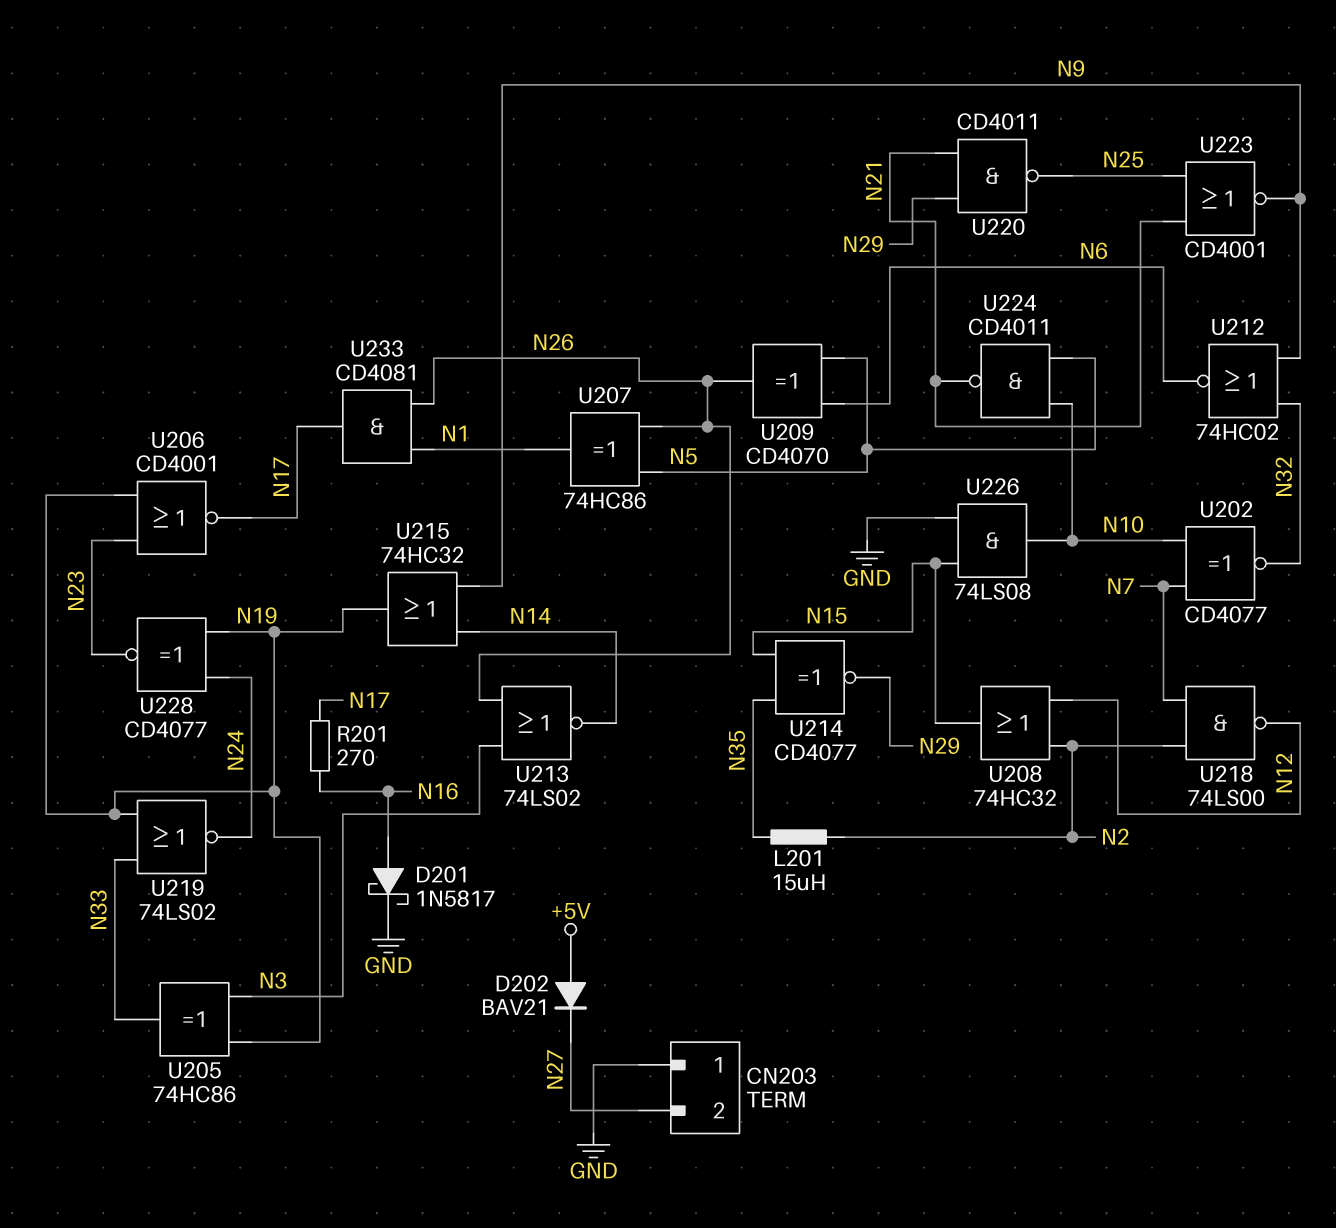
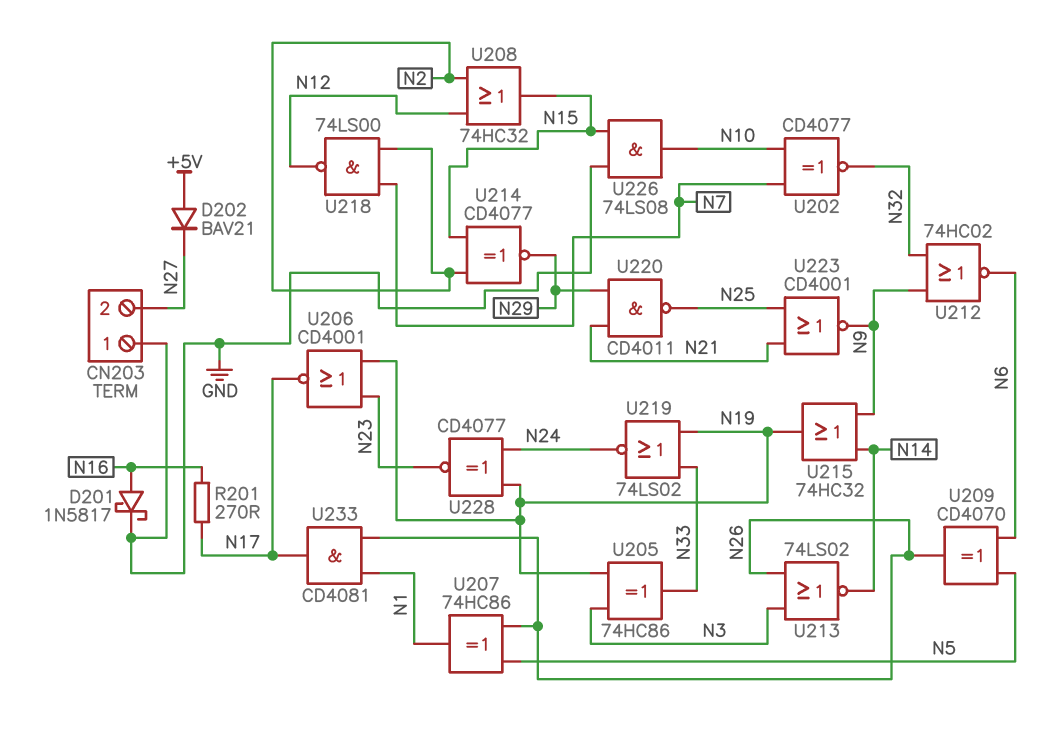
L201: 15uH (N2, N35) -> none
U214: XNOR CD4077 (in N15, in N35, out N29) -> XNOR CD4077 (in N2, in N15, out N29)
U224: NAND CD4011 (in N5, in N10, out N21) -> none

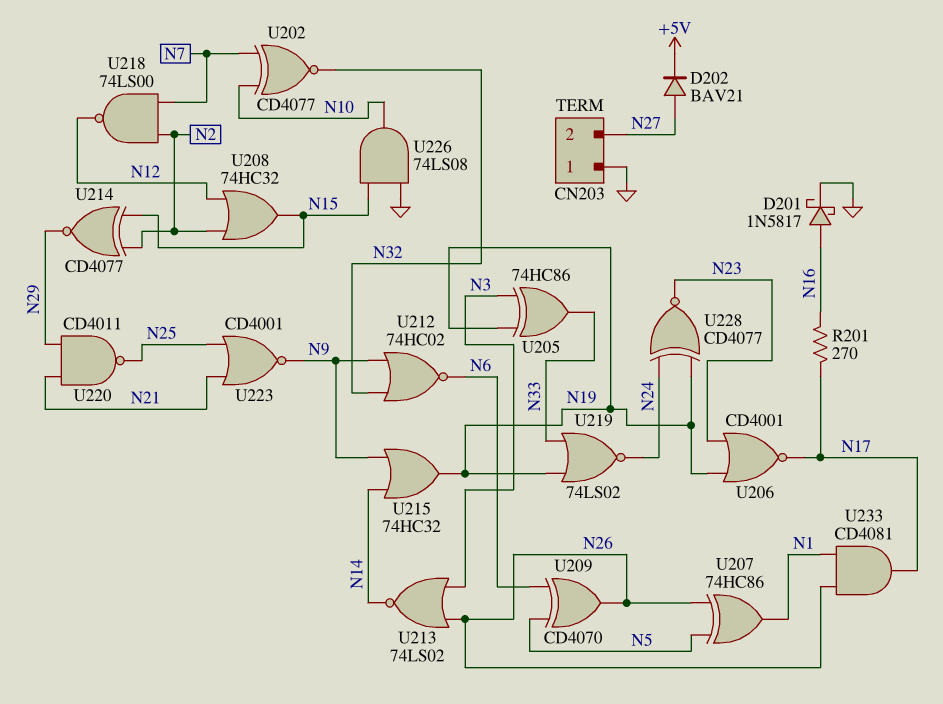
D202: diode BAV21 (A +5V, K N27) -> diode BAV21 (A N27, K +5V)

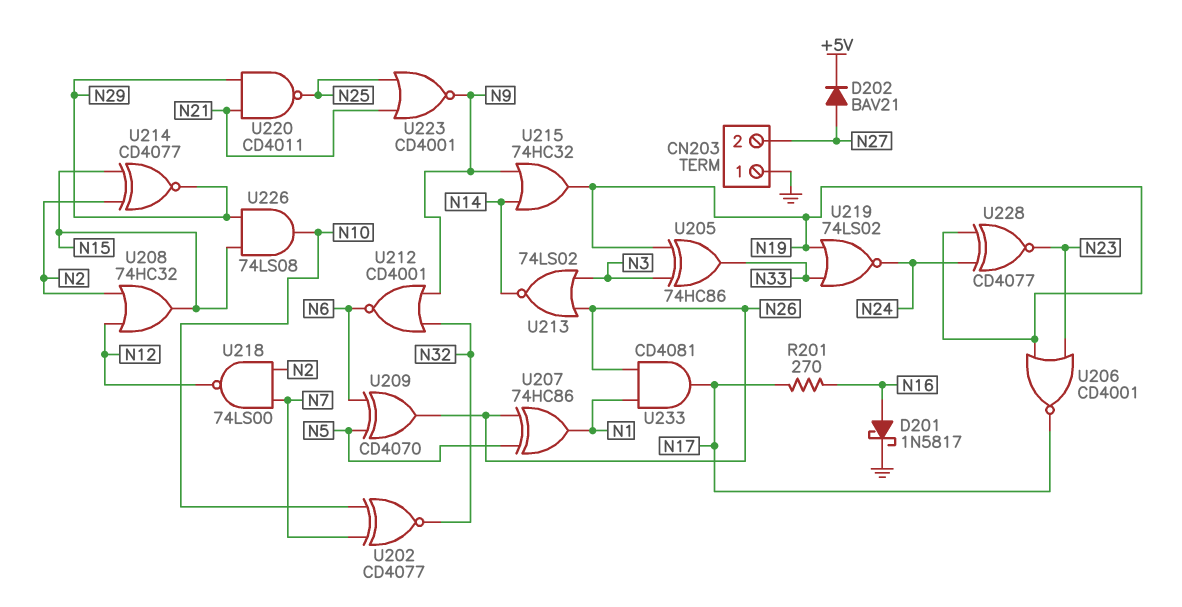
U212: NOR 74HC02 (in N9, in N32, out N6) -> NOR CD4001 (in N9, in N32, out N6)
U226: AND 74LS08 (in GND, in N15, out N10) -> AND 74LS08 (in N15, in N29, out N10)

